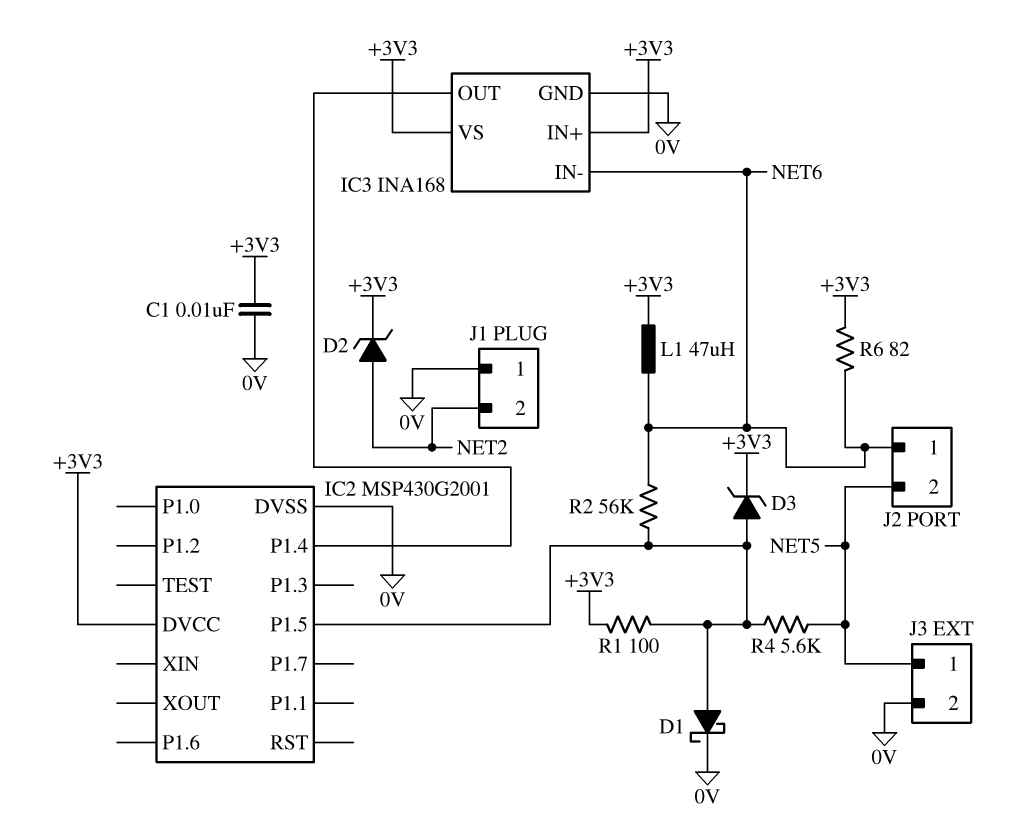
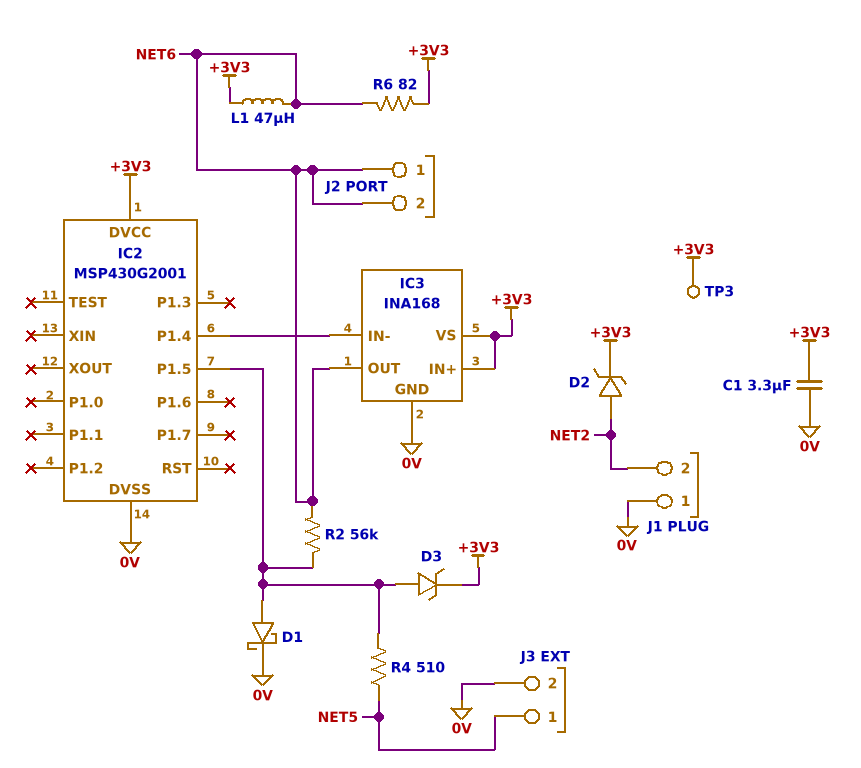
C1: 10nF (+3V3, 0V) -> 3.3uF (+3V3, 0V)
IC3 pin IN-: NET6 -> IC2/P1.4
IC3 pin OUT: IC2/P1.4 -> NET6
J2 pin 2: NET5 -> NET6
R1: 100 (+3V3, IC2/P1.5) -> none
R4: 5.6k (IC2/P1.5, NET5) -> 510 (IC2/P1.5, NET5)
TP3: none -> test point (+3V3)

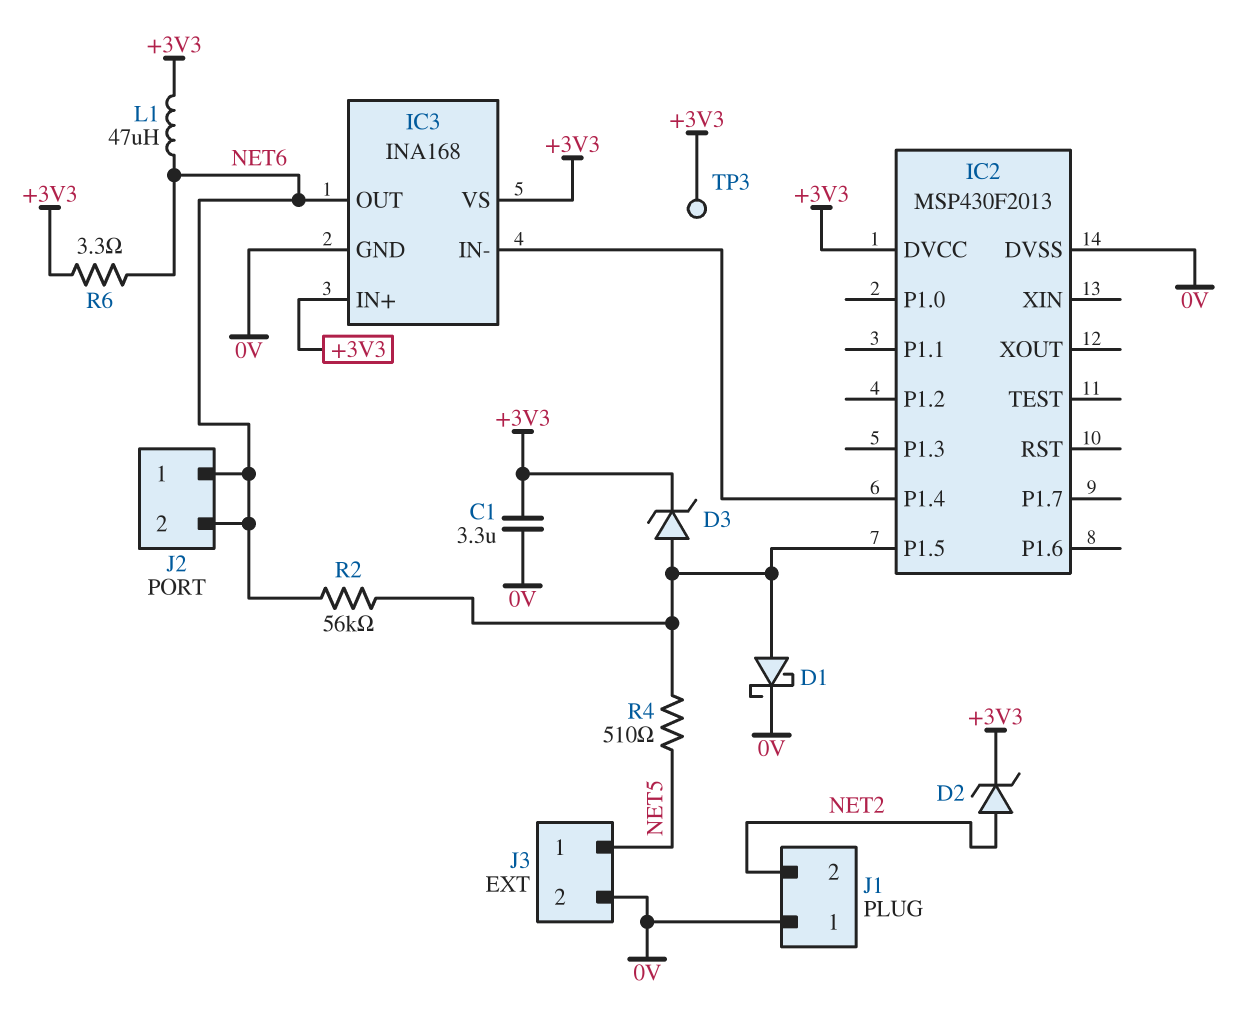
IC2: MSP430G2001 -> MSP430F2013
R6: 82 (+3V3, NET6) -> 3.3 (+3V3, NET6)

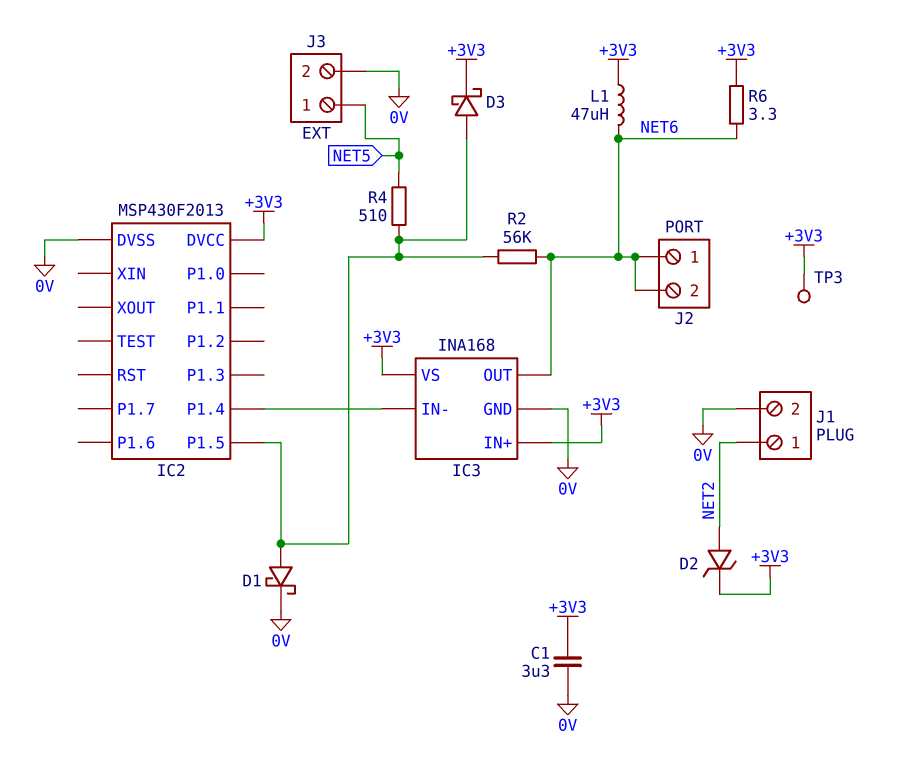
D3: zener (A IC2/P1.5, K +3V3) -> schottky (A IC2/P1.5, K +3V3)
J1 pin 1: 0V -> NET2
J1 pin 2: NET2 -> 0V

